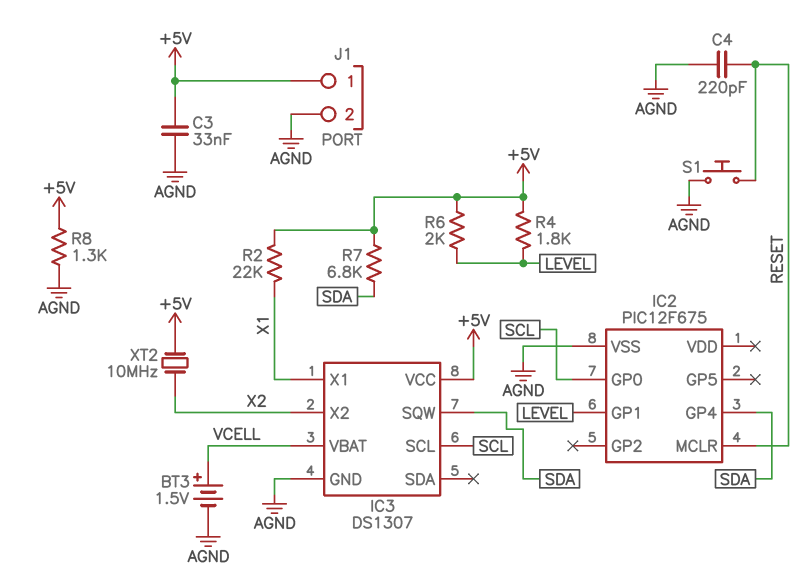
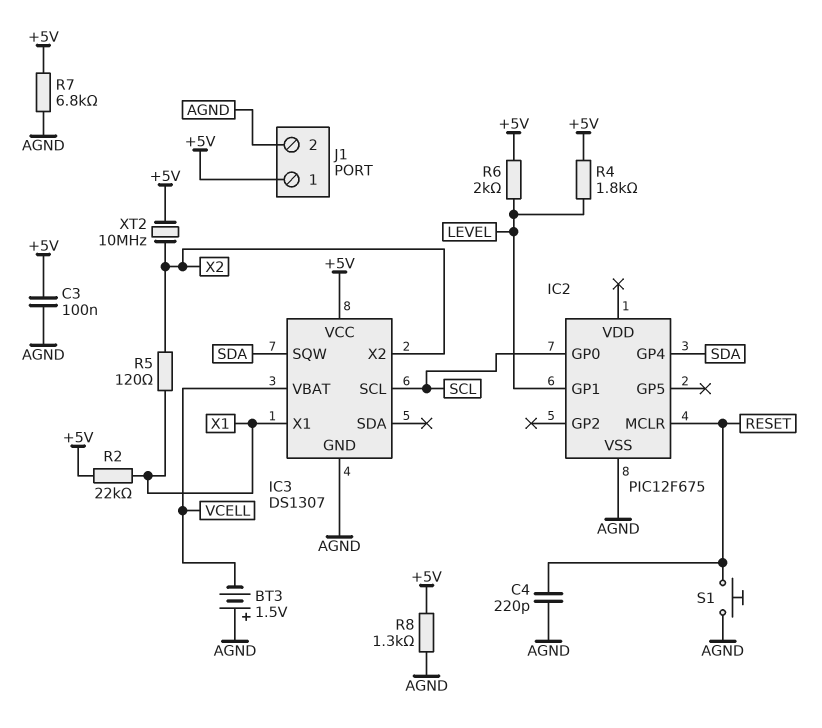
BT3: 1.5V (plus VCELL, minus AGND) -> 1.5V (plus AGND, minus VCELL)
C3: 33nF (+5V, AGND) -> 100nF (+5V, AGND)
R5: none -> 120 (X1, X2)
R7: 6.8k (+5V, SDA) -> 6.8k (+5V, AGND)

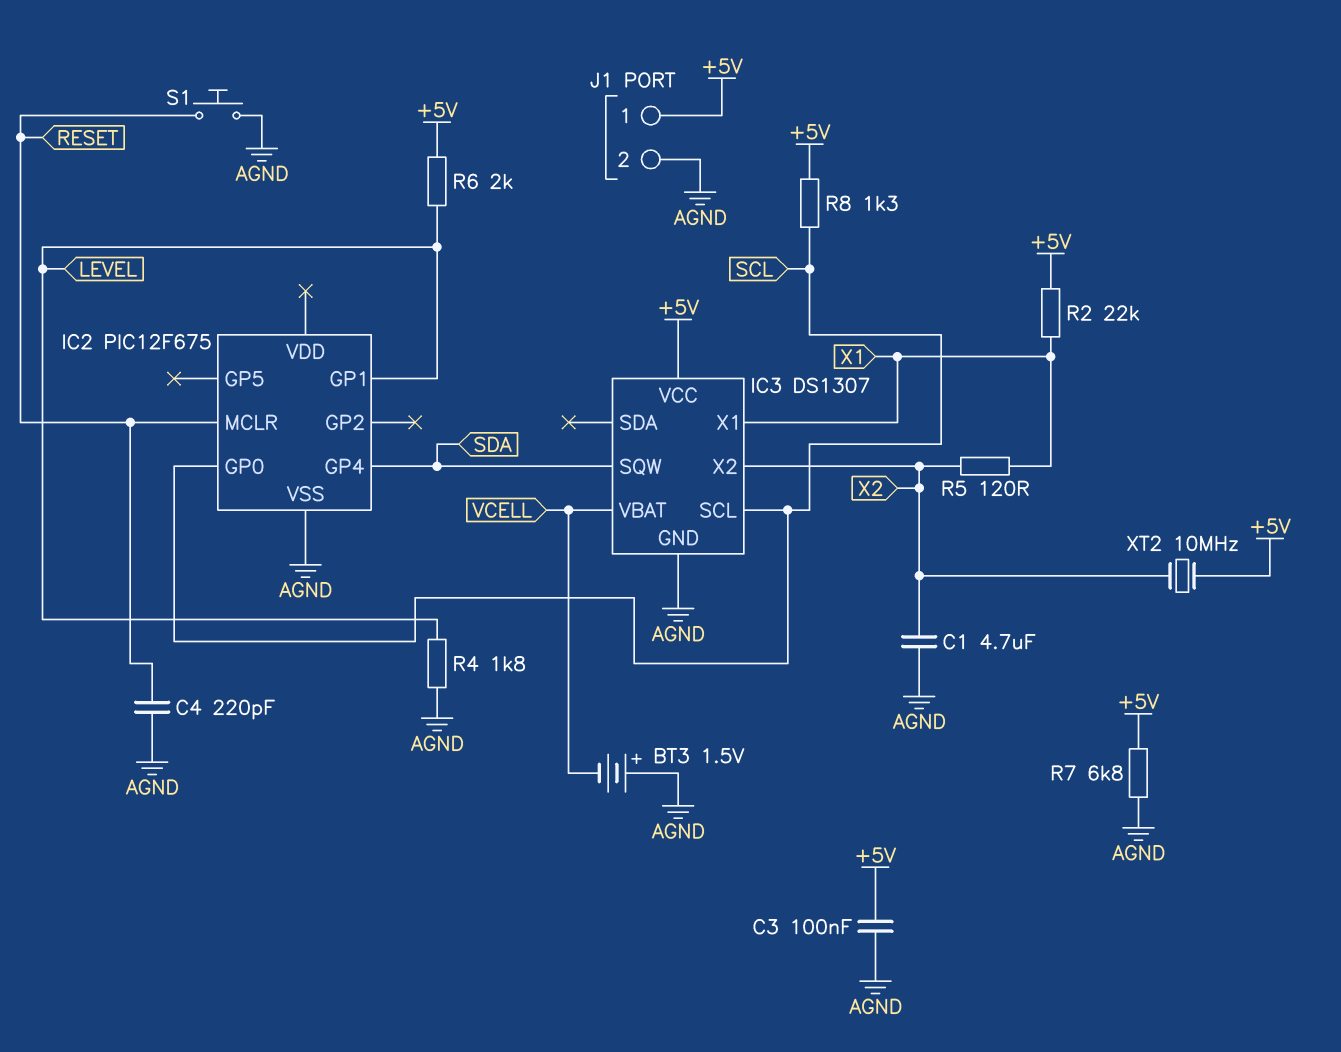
C1: none -> 4.7uF (AGND, X2)
R4: 1.8k (+5V, LEVEL) -> 1.8k (AGND, LEVEL)
R8: 1.3k (+5V, AGND) -> 1.3k (+5V, SCL)

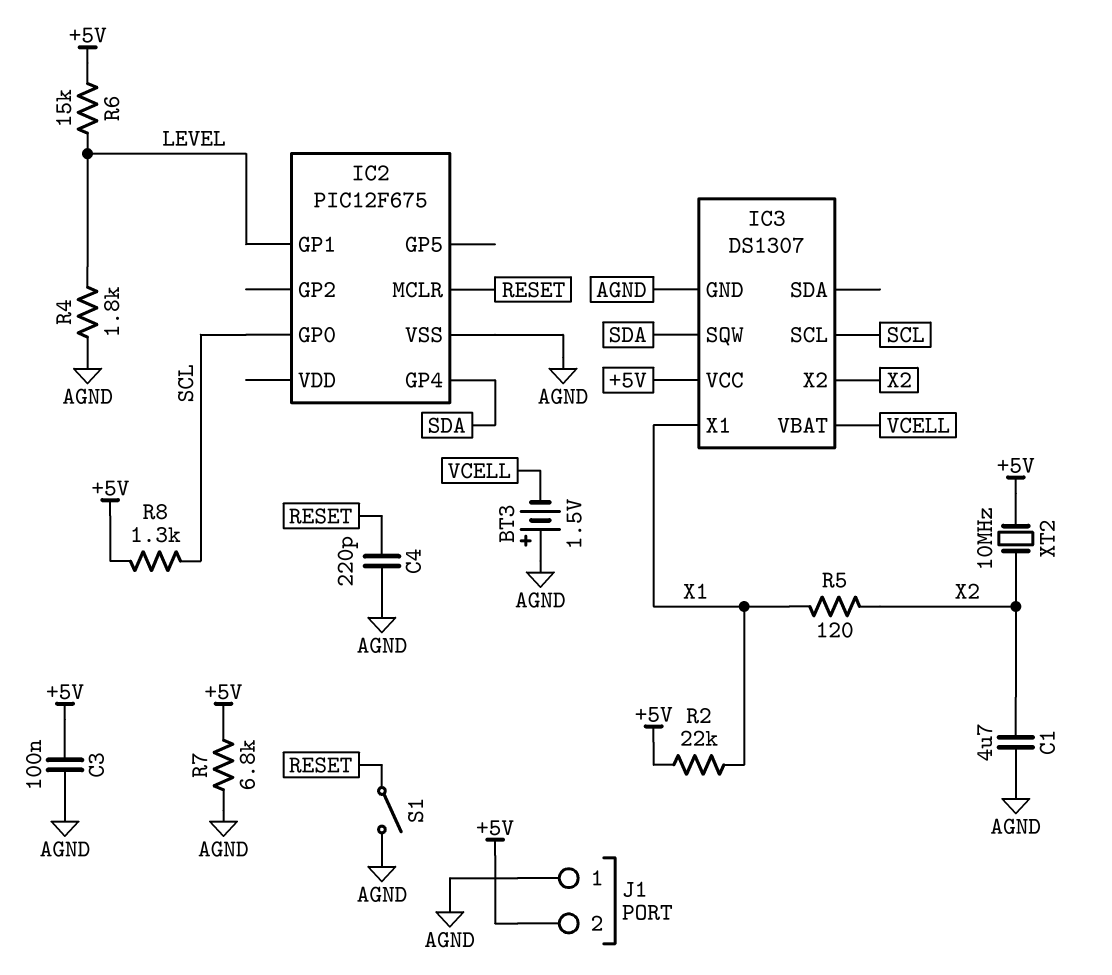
J1 pin 1: +5V -> AGND
J1 pin 2: AGND -> +5V
R6: 2k (+5V, LEVEL) -> 15k (+5V, LEVEL)
S1: button (AGND, RESET) -> switch (AGND, RESET)

